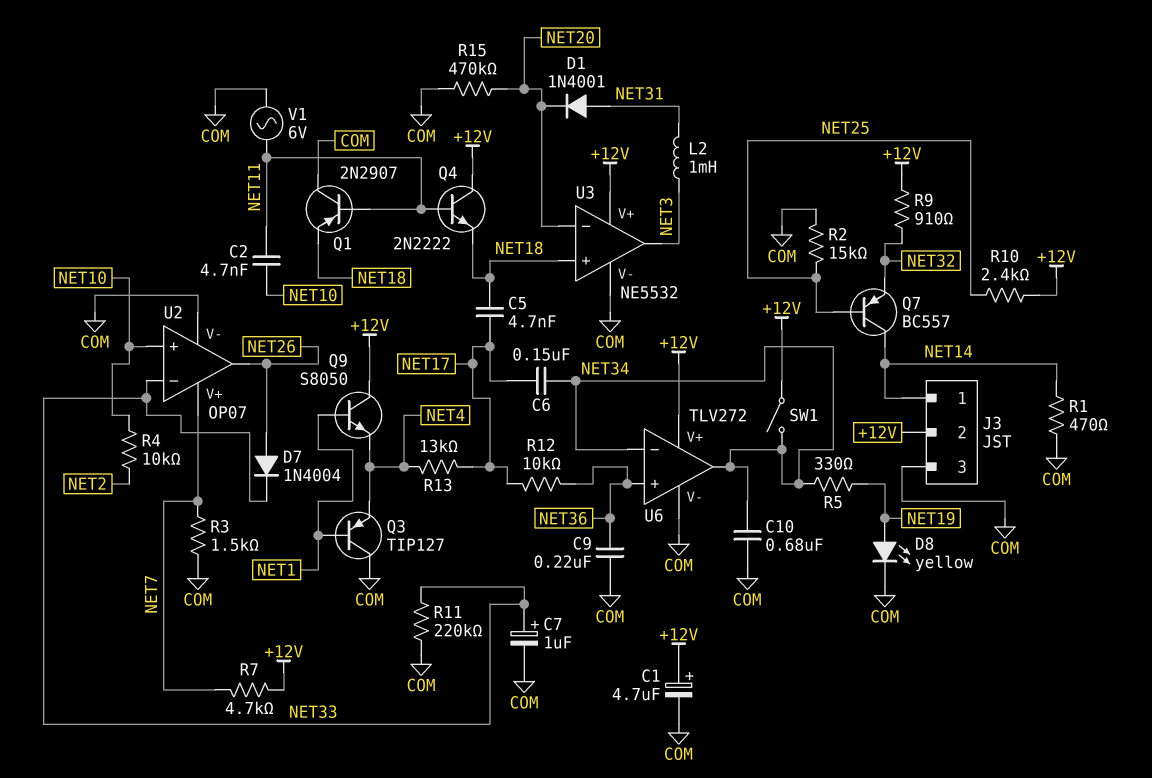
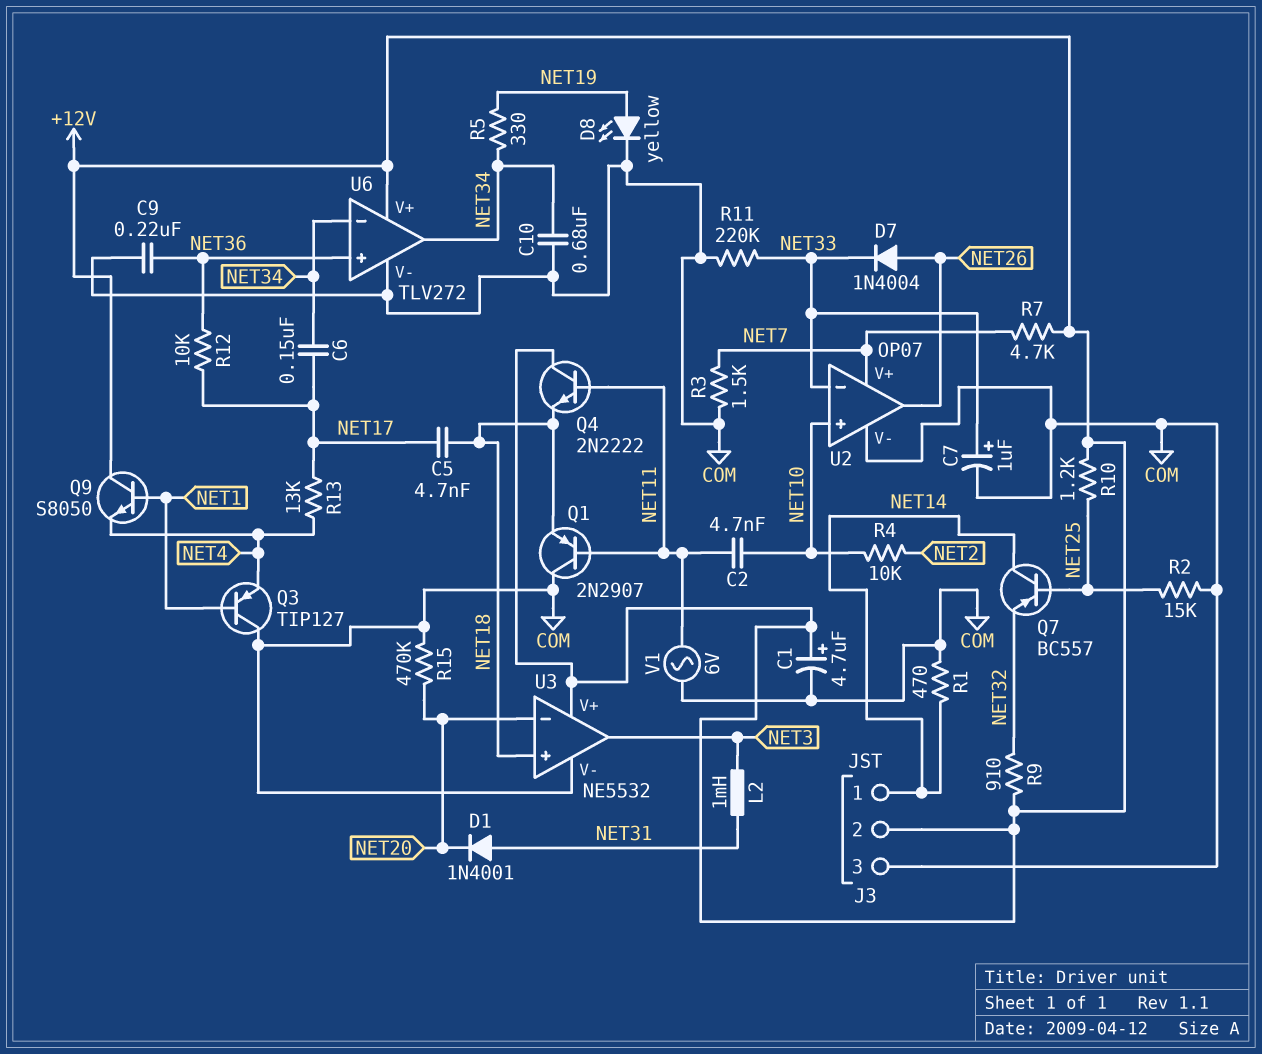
R10: 2.4k (+12V, NET25) -> 1.2k (+12V, NET25)
SW1: switch (+12V, NET34) -> none

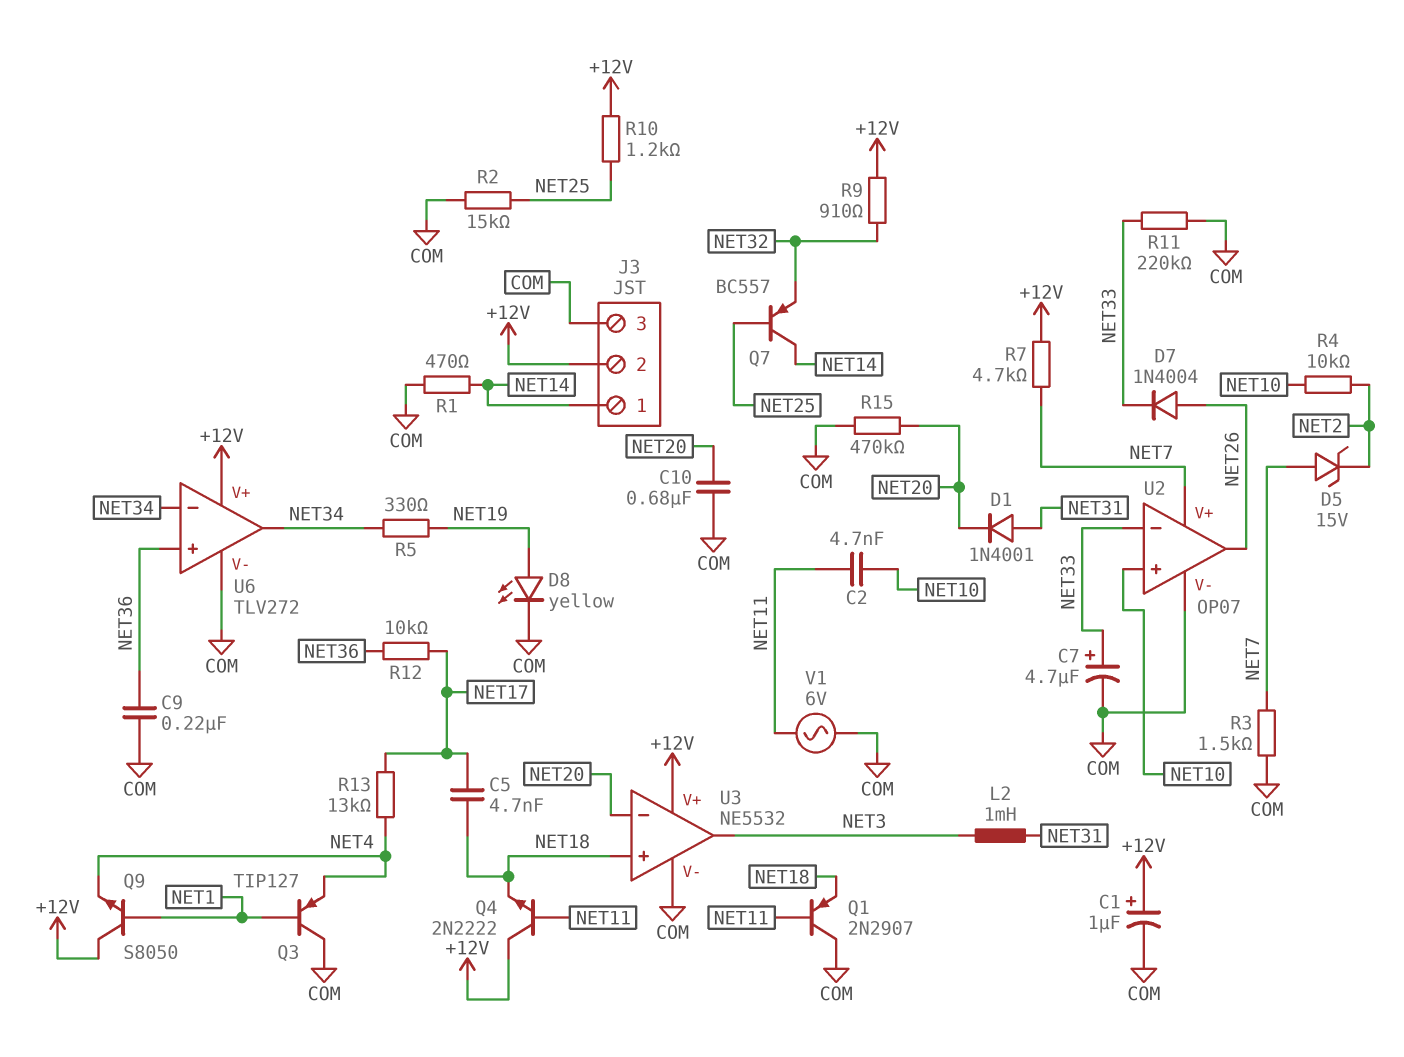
C1: 4.7uF (plus +12V, minus COM) -> 1uF (plus +12V, minus COM)
C6: 150nF (NET17, NET34) -> none
C7: 1uF (plus NET33, minus COM) -> 4.7uF (plus NET33, minus COM)
C10: 680nF (COM, NET34) -> 680nF (COM, NET20)
D5: none -> zener 15V (A NET7, K NET2)

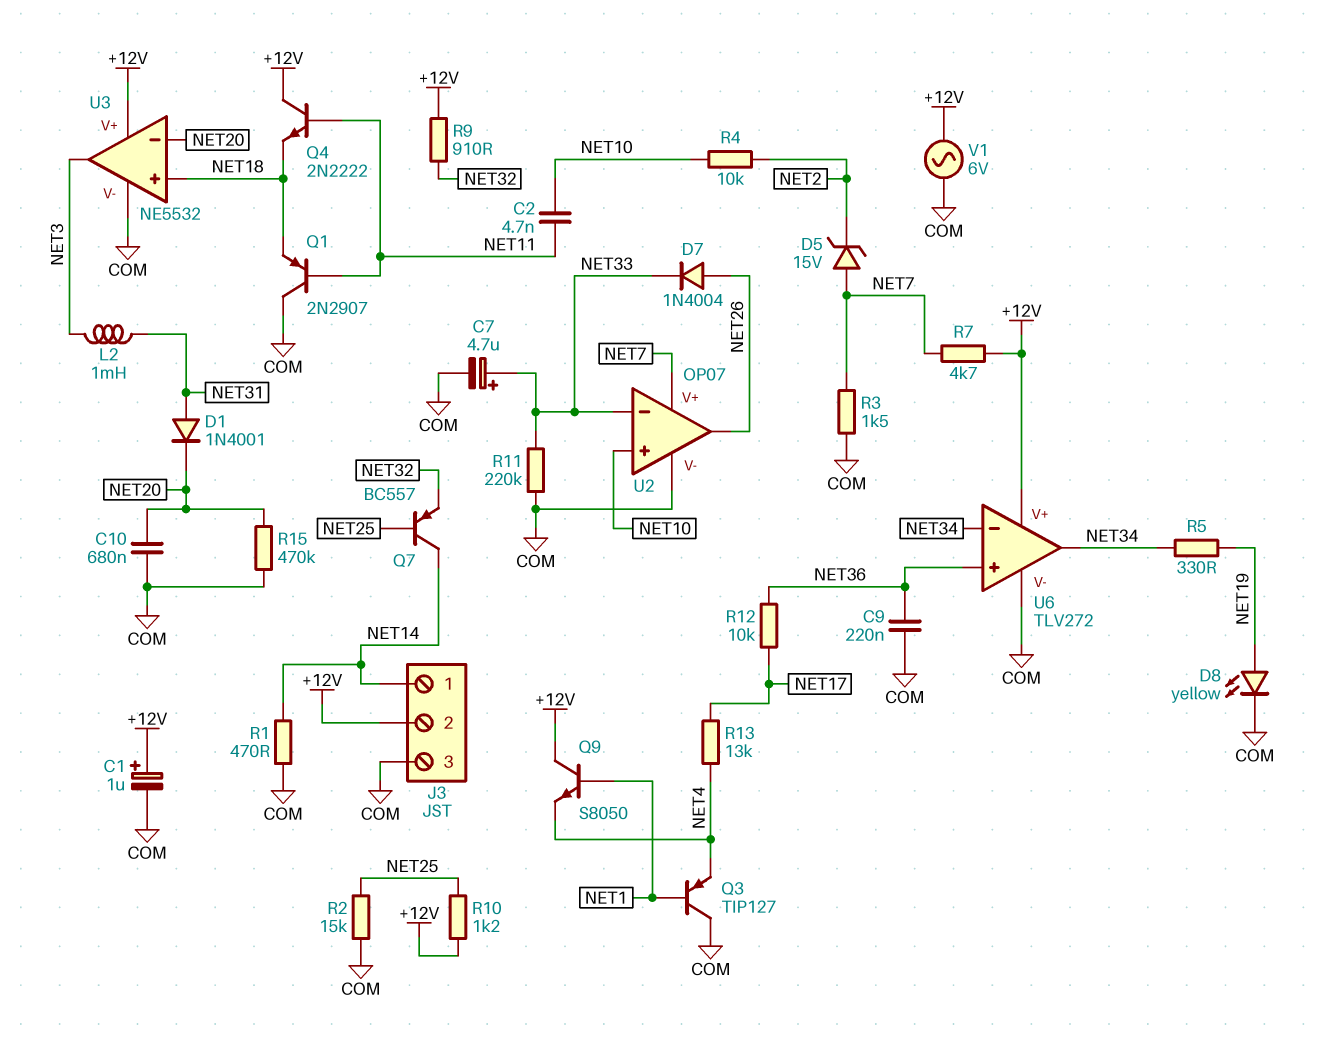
C5: 4.7nF (NET17, NET18) -> none
V1: AC 6V (COM, NET11) -> AC 6V (+12V, COM)

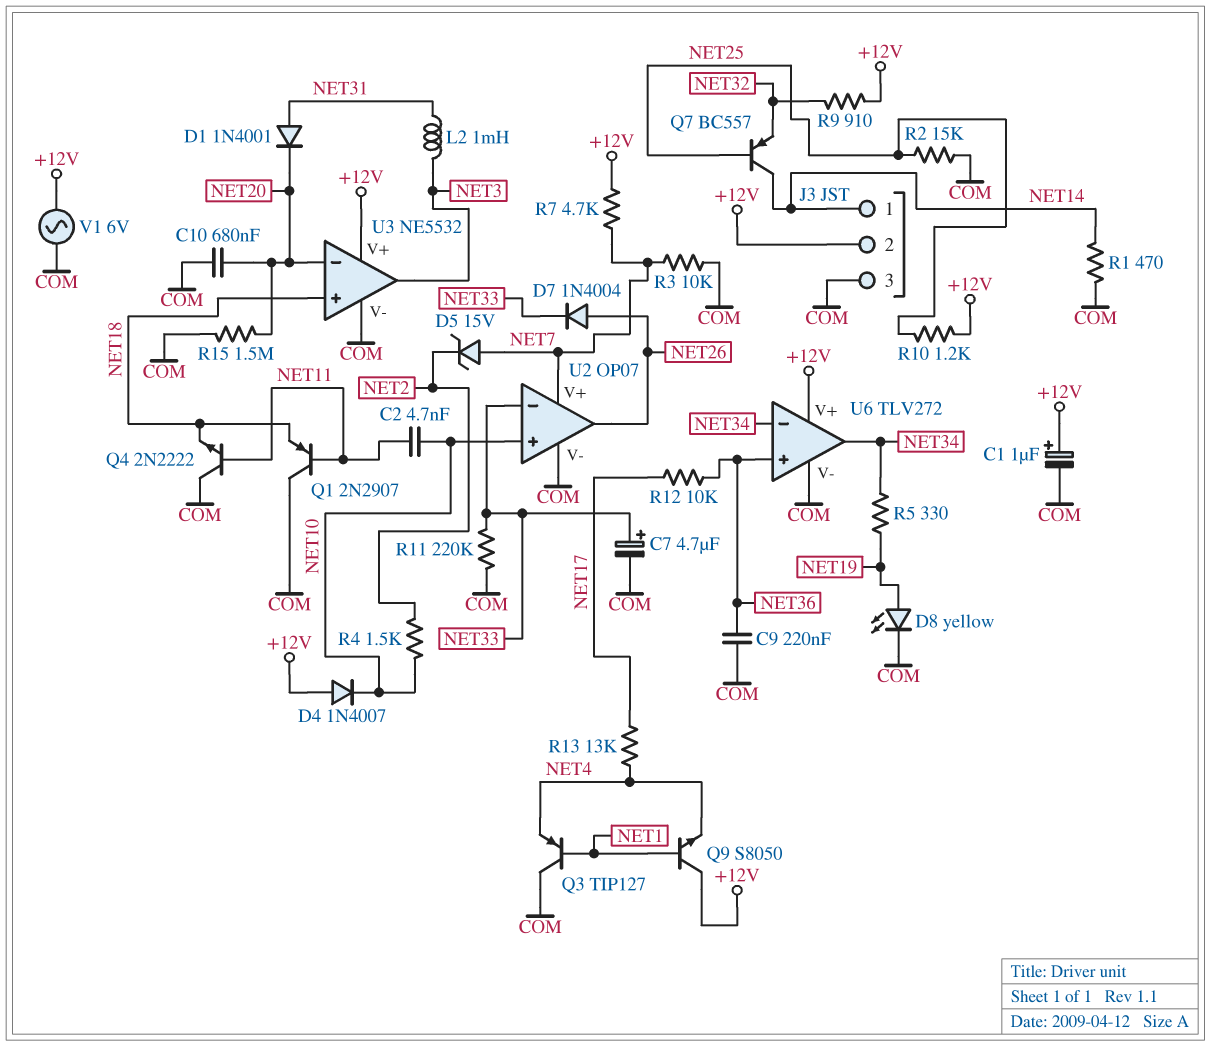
D4: none -> diode 1N4007 (A +12V, K NET10)
Q4: NPN 2N2222 (B NET11, C +12V, E NET18) -> NPN 2N2222 (B NET11, C COM, E NET18)
R3: 1.5k (COM, NET7) -> 10k (COM, NET7)
R4: 10k (NET2, NET10) -> 1.5k (NET2, NET10)
R15: 470k (COM, NET20) -> 1.5M (COM, NET20)

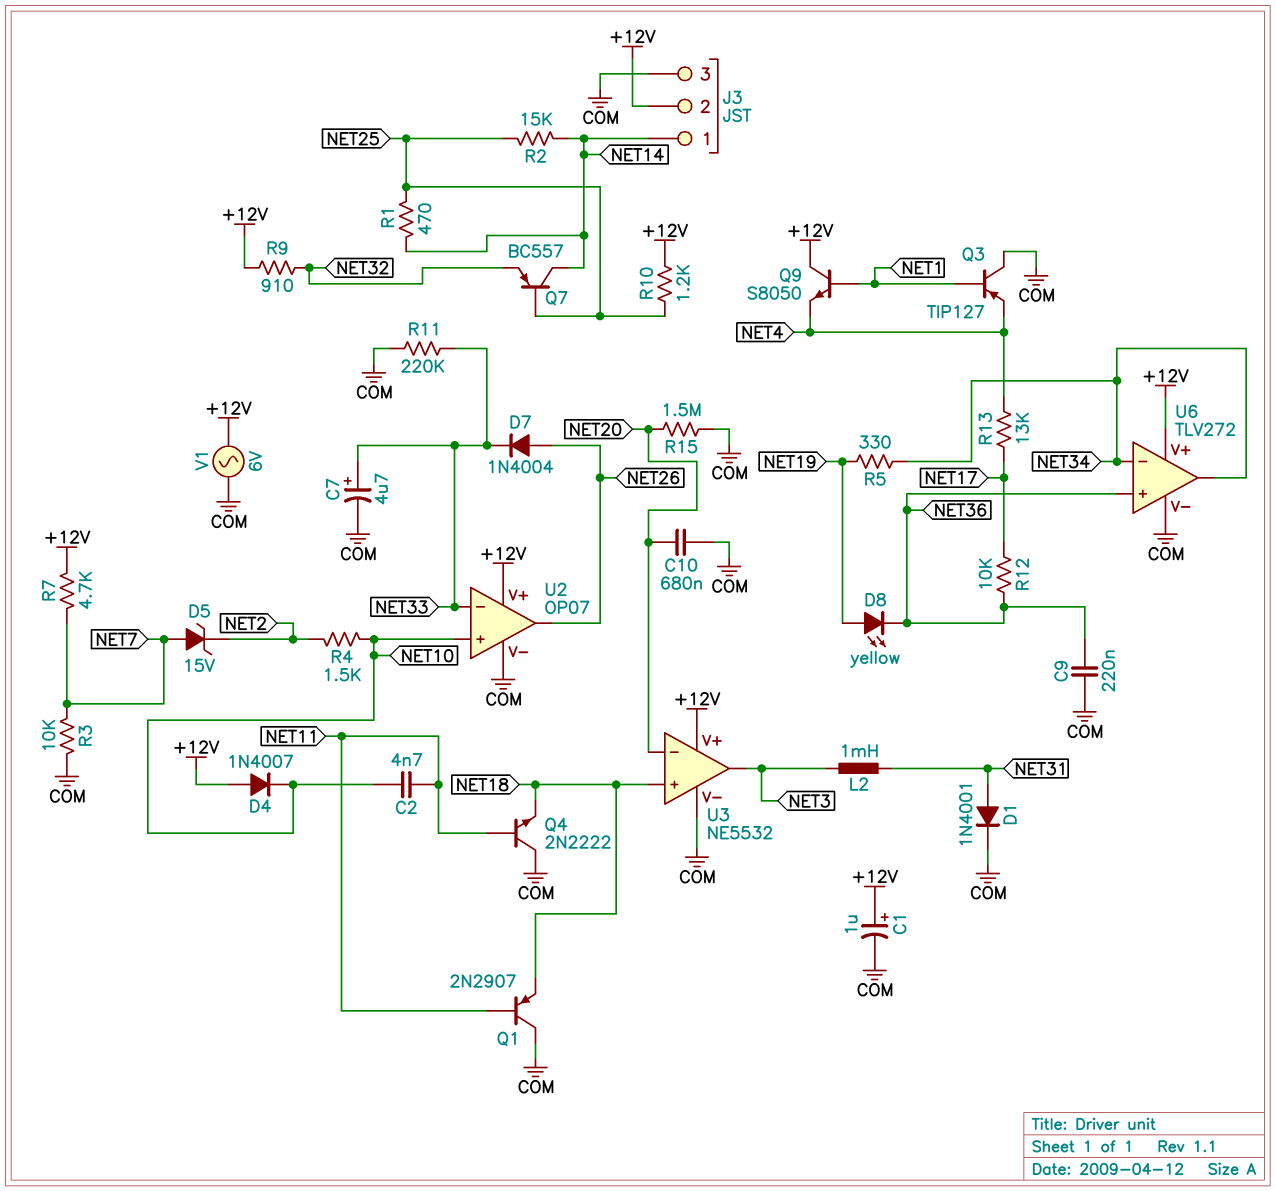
D1: diode 1N4001 (A NET31, K NET20) -> diode 1N4001 (A NET31, K COM)
D8: LED yellow (A NET19, K COM) -> LED yellow (A NET19, K NET36)
R1: 470 (COM, NET14) -> 470 (NET14, NET25)
R2: 15k (COM, NET25) -> 15k (NET14, NET25)
U2 pin V+: NET7 -> +12V

